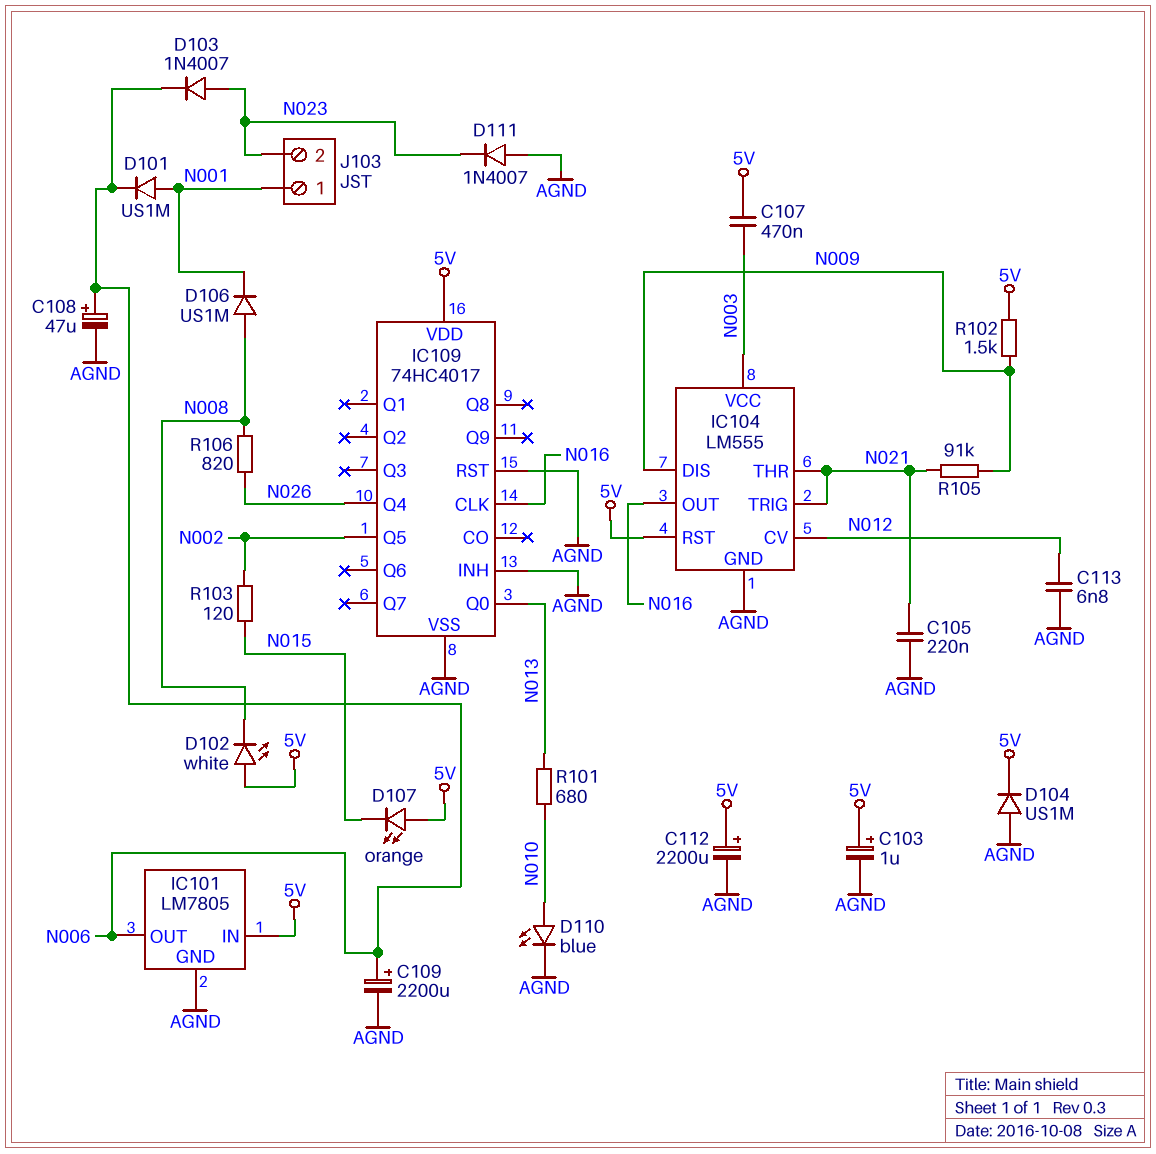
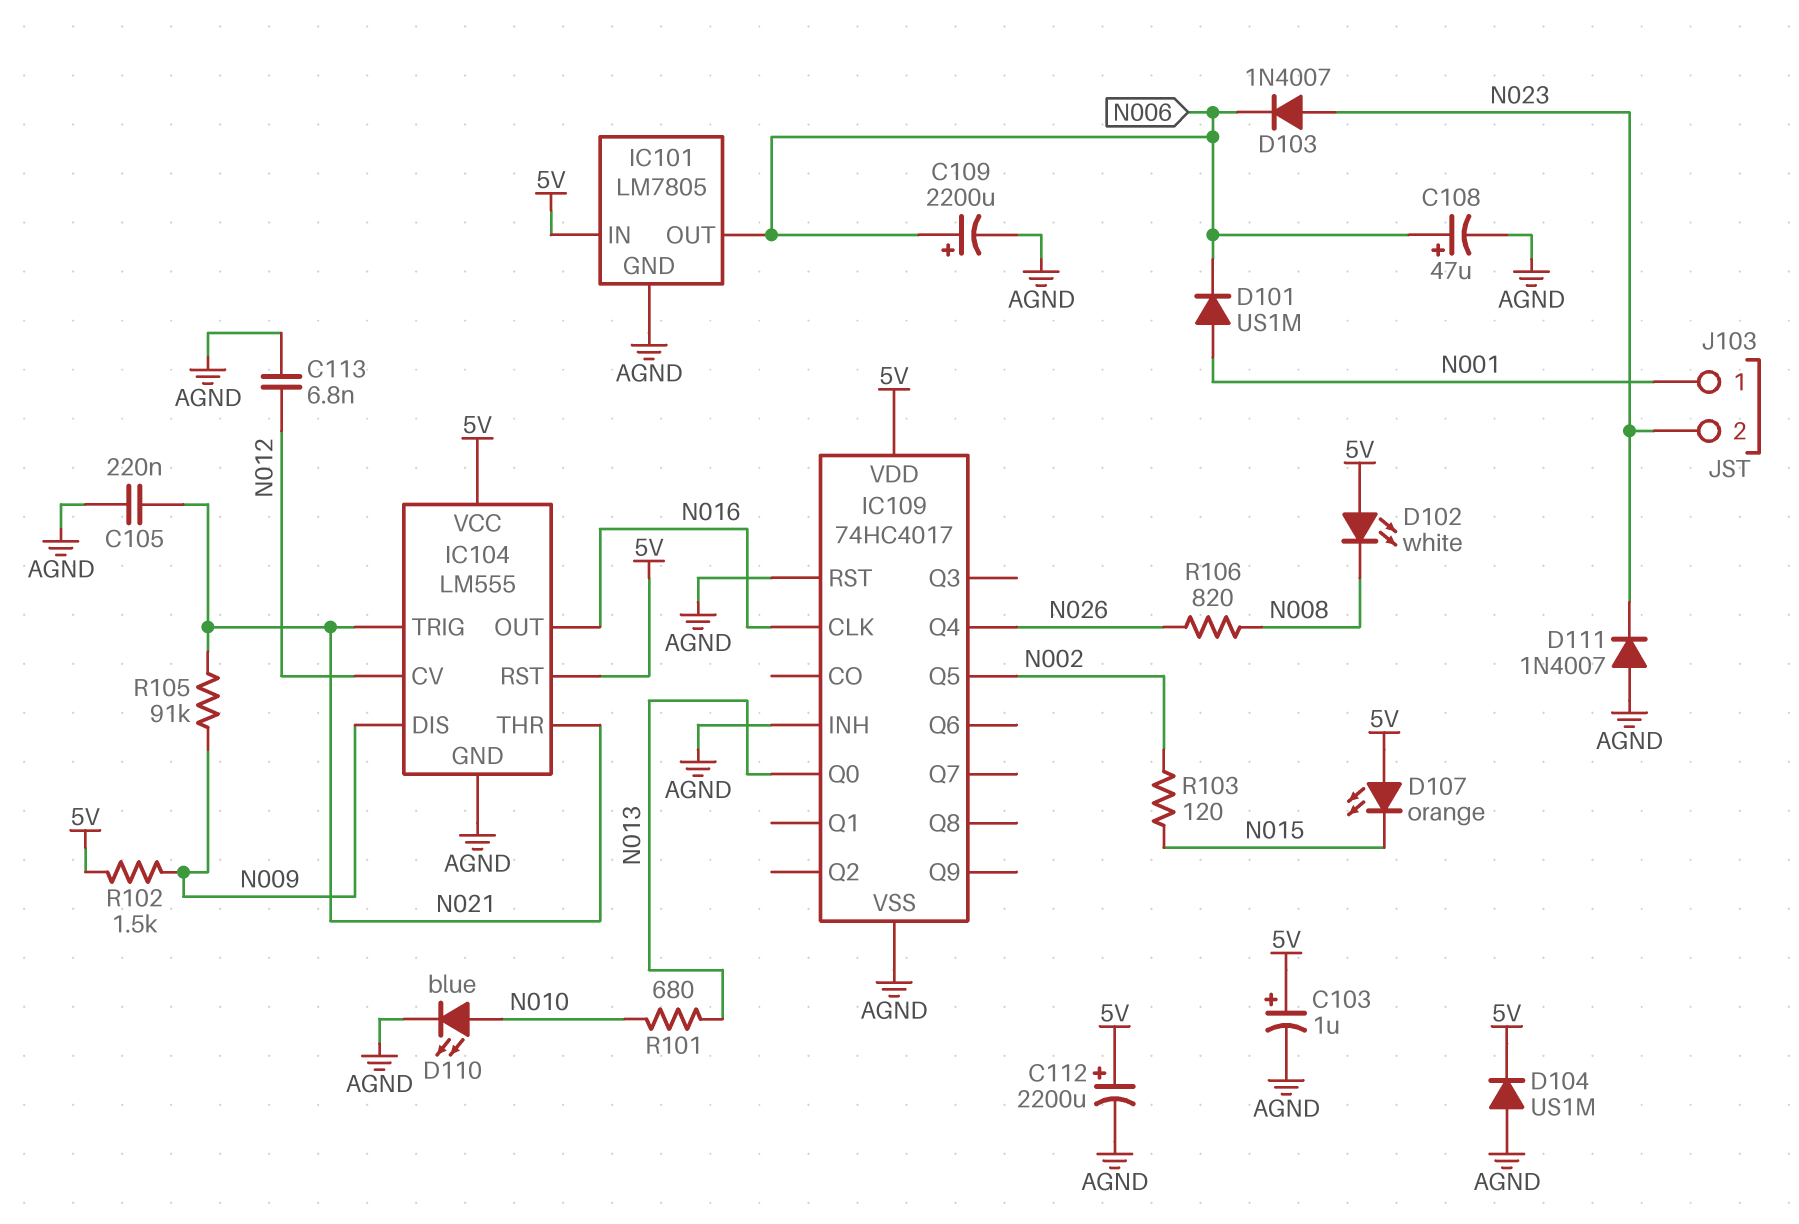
C107: 470nF (5V, N003) -> none
D106: diode US1M (A N008, K N001) -> none
IC104 pin VCC: N003 -> 5V

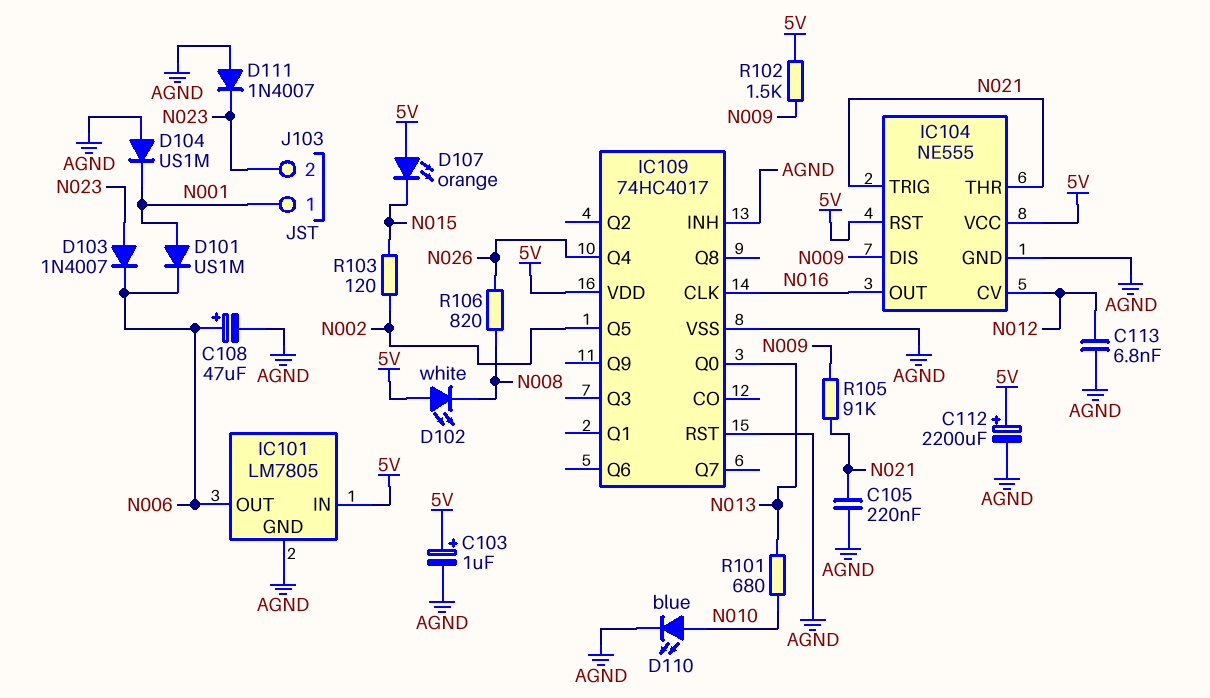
C109: 2200uF (plus N006, minus AGND) -> none
D104: diode US1M (A AGND, K 5V) -> diode US1M (A AGND, K N001)
IC104: LM555 -> NE555

